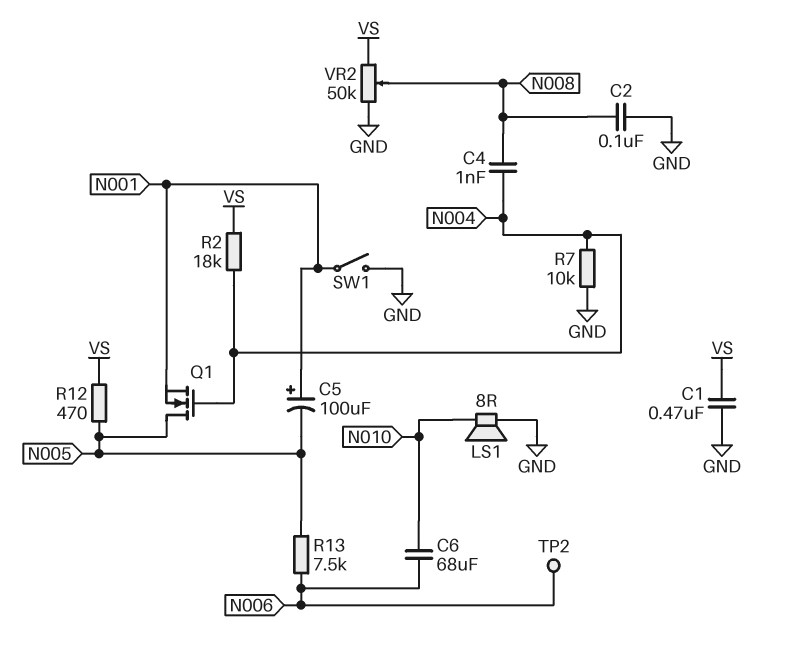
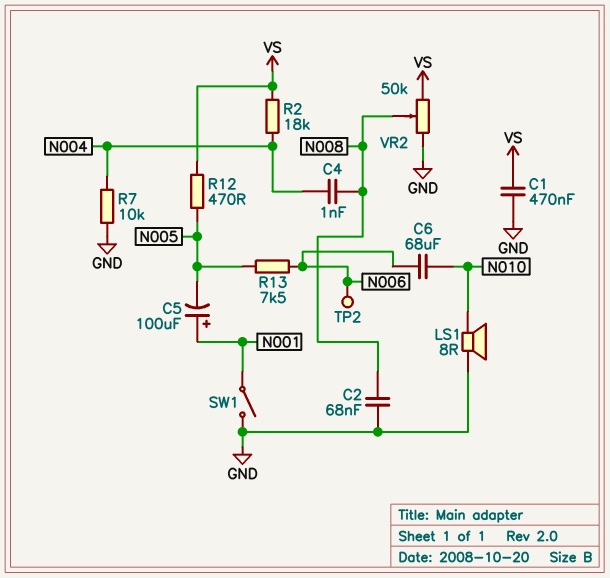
C2: 100nF (GND, N008) -> 68nF (GND, N008)
Q1: NMOS (G N004, D N005, S N001) -> none

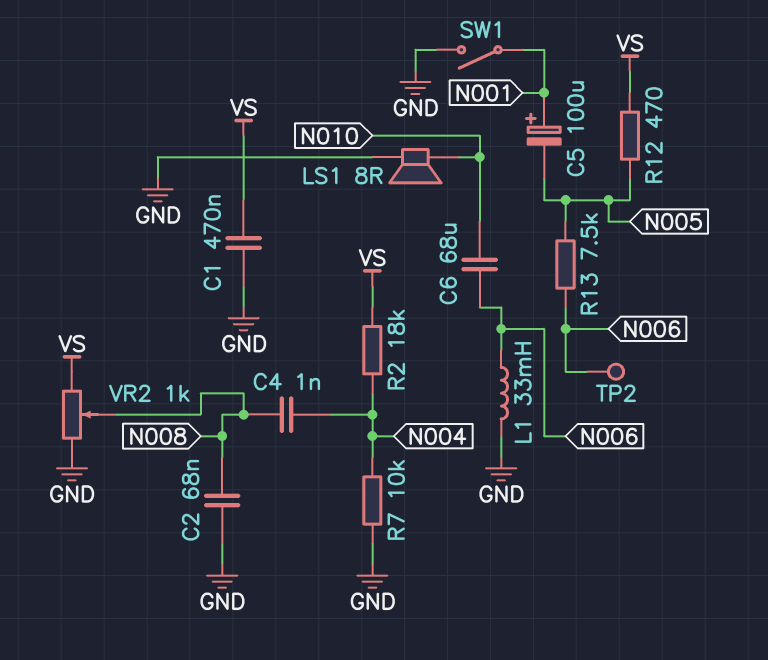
L1: none -> 33mH (GND, N006)
VR2: 50k (GND, VS, wiper N008) -> 1k (GND, VS, wiper N008)

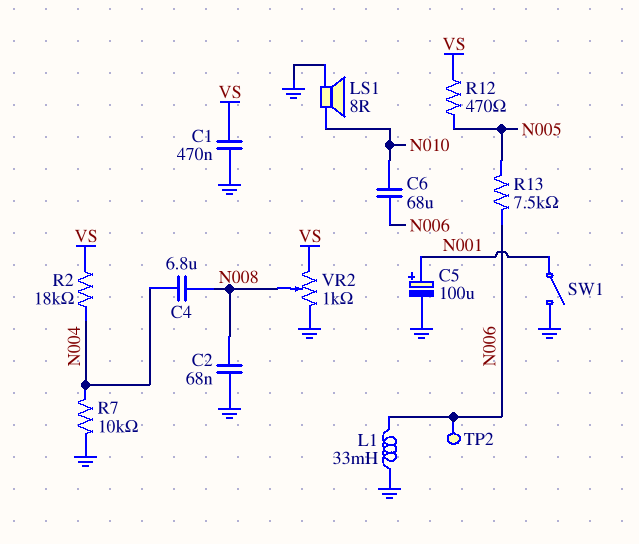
C4: 1nF (N004, N008) -> 6.8uF (N004, N008)
C5: 100uF (plus N001, minus N005) -> 100uF (plus N001, minus GND)

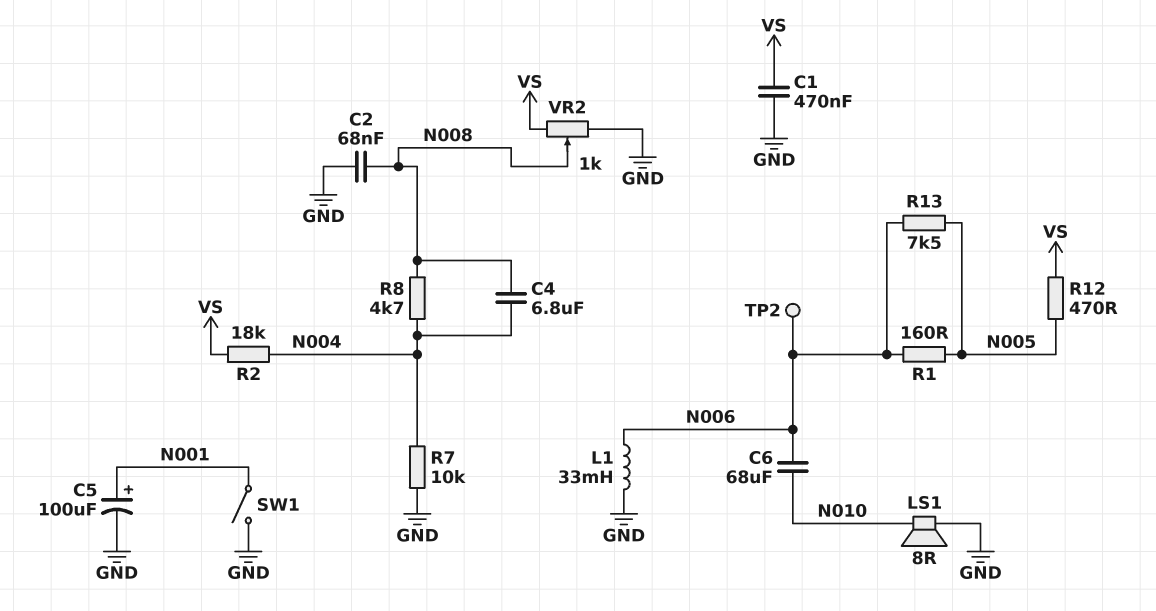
R1: none -> 160 (N005, N006)
R8: none -> 4.7k (N004, N008)

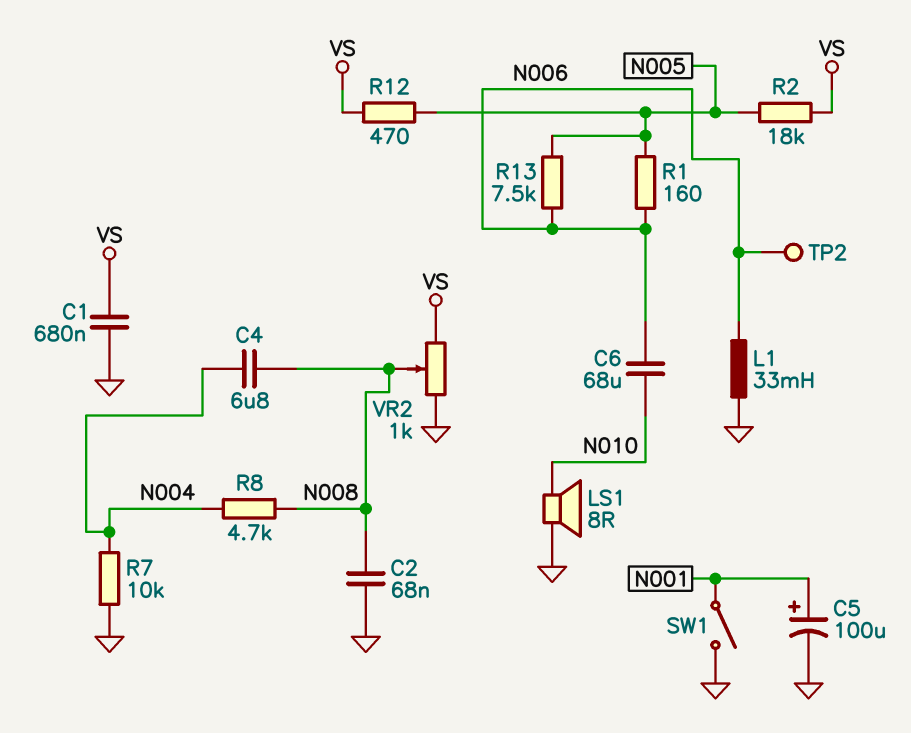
C1: 470nF (GND, VS) -> 680nF (GND, VS)
R2: 18k (N004, VS) -> 18k (N005, VS)

